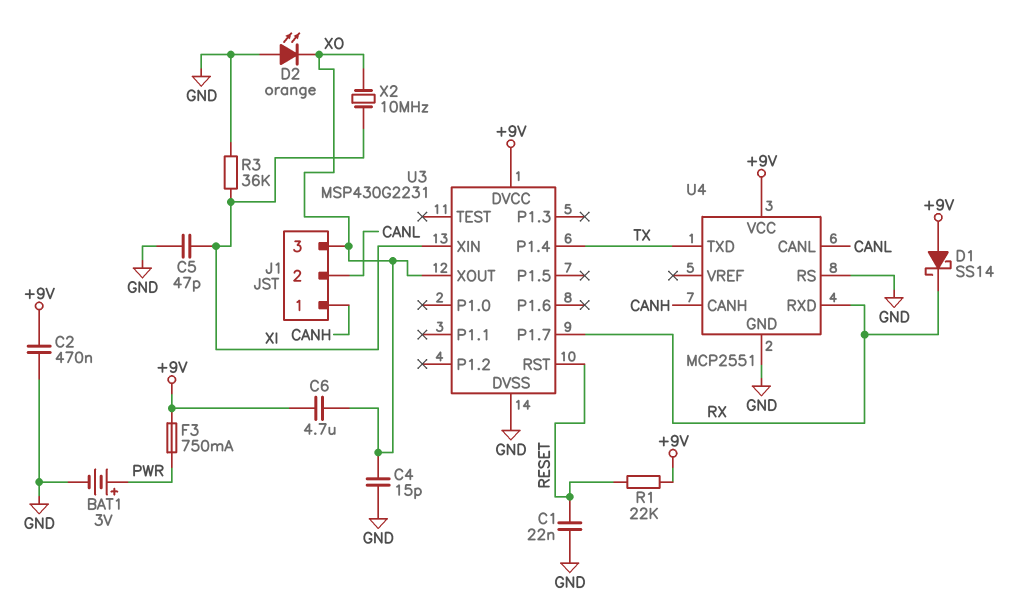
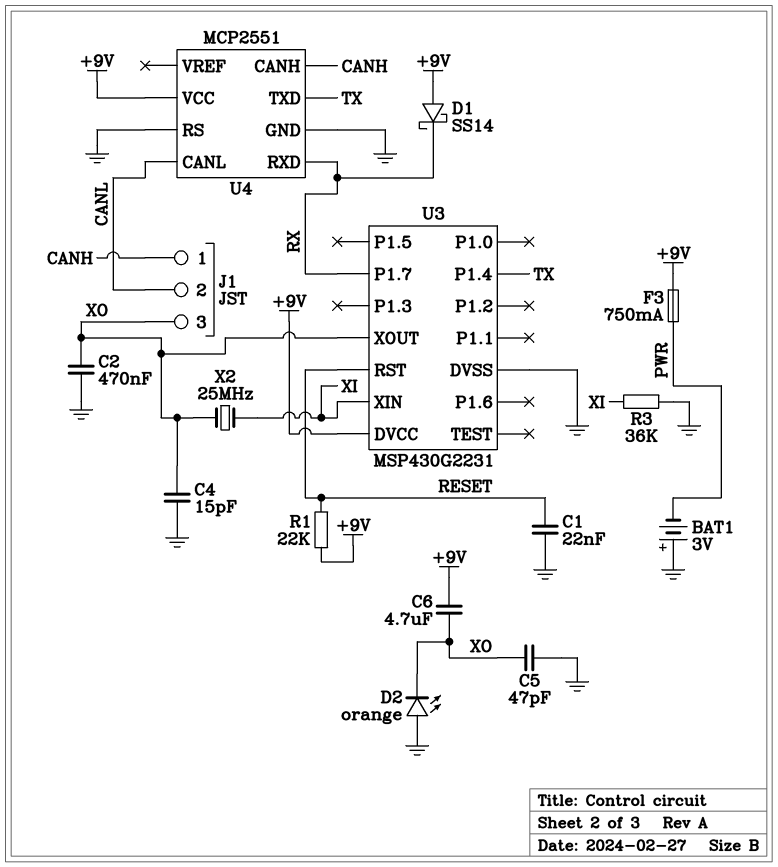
BAT1: 3V (plus PWR, minus GND) -> 3V (plus GND, minus PWR)
C2: 470nF (+9V, GND) -> 470nF (GND, XO)
C5: 47pF (GND, XI) -> 47pF (GND, XO)
X2: 10MHz (XI, XO) -> 25MHz (XI, XO)

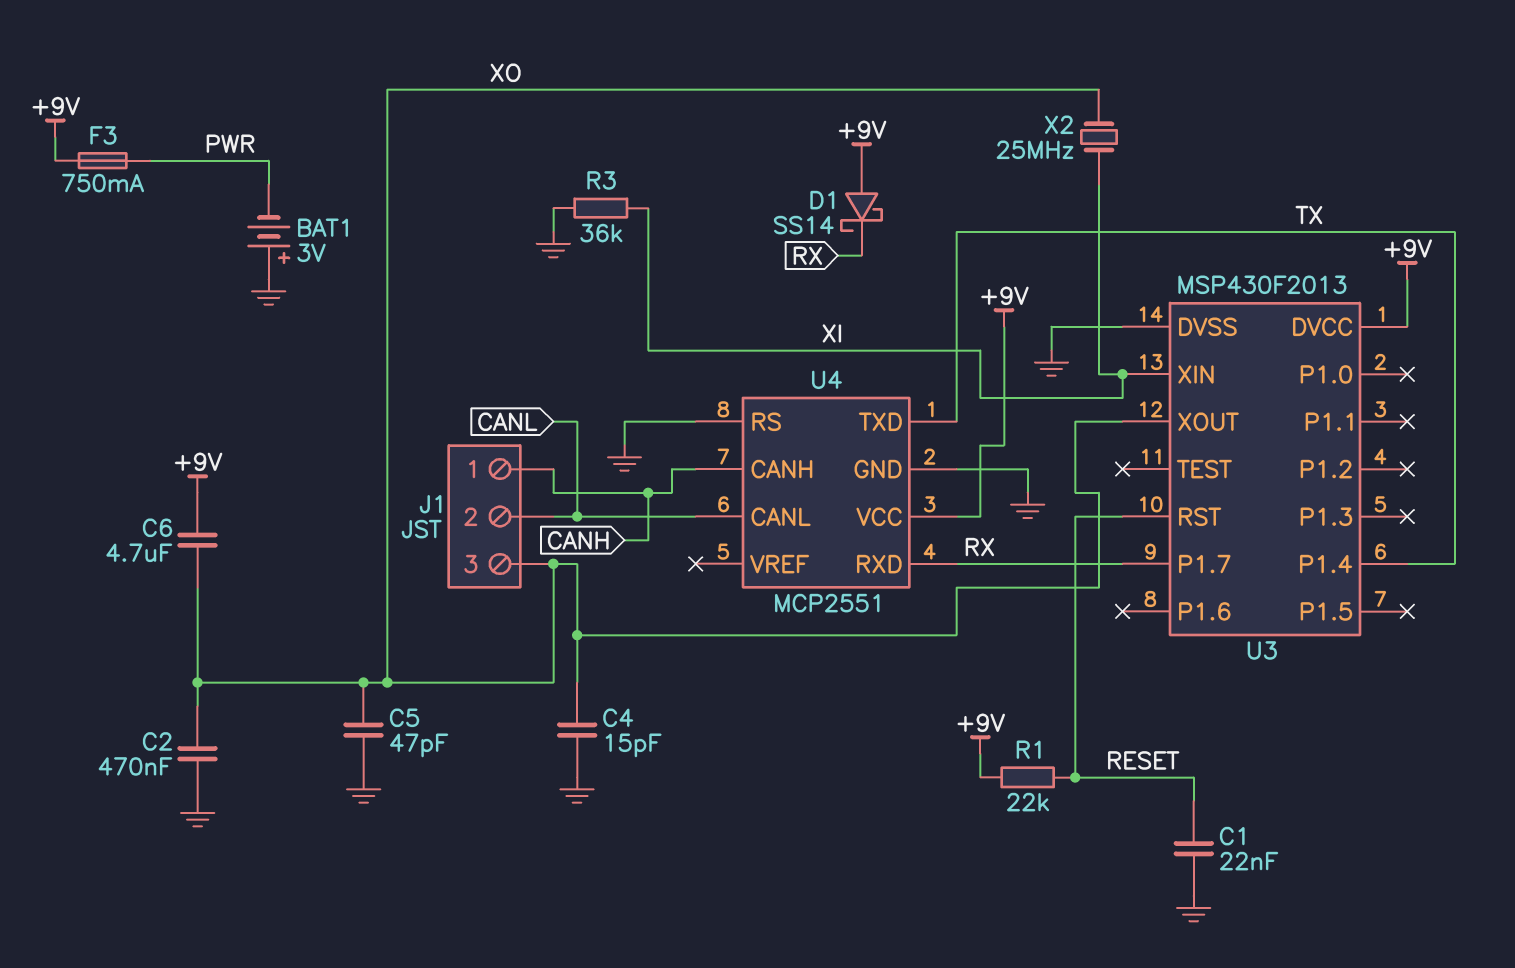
D2: LED orange (A GND, K XO) -> none
U3: MSP430G2231 -> MSP430F2013

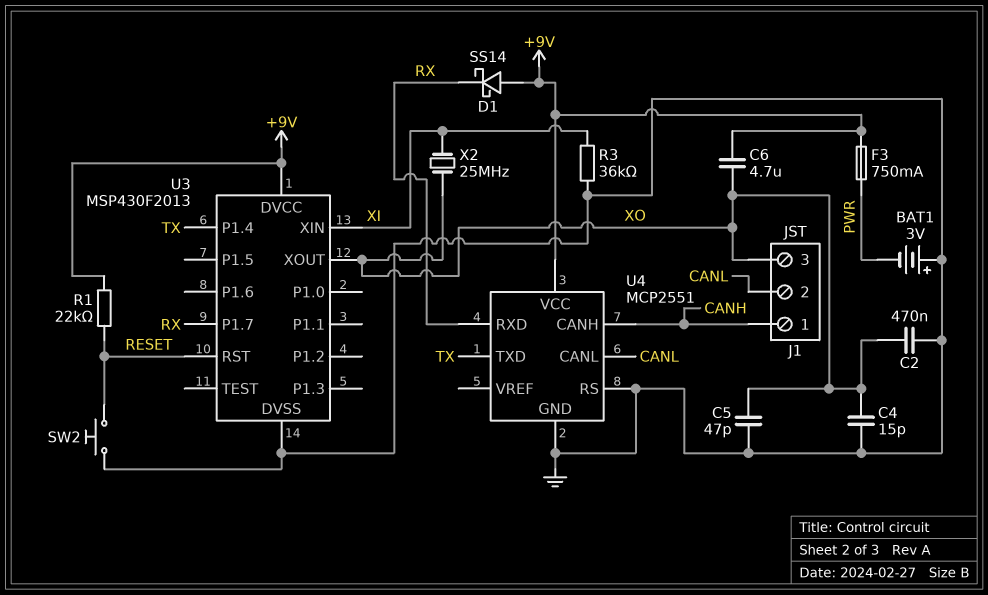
C1: 22nF (GND, RESET) -> none
SW2: none -> button (GND, RESET)

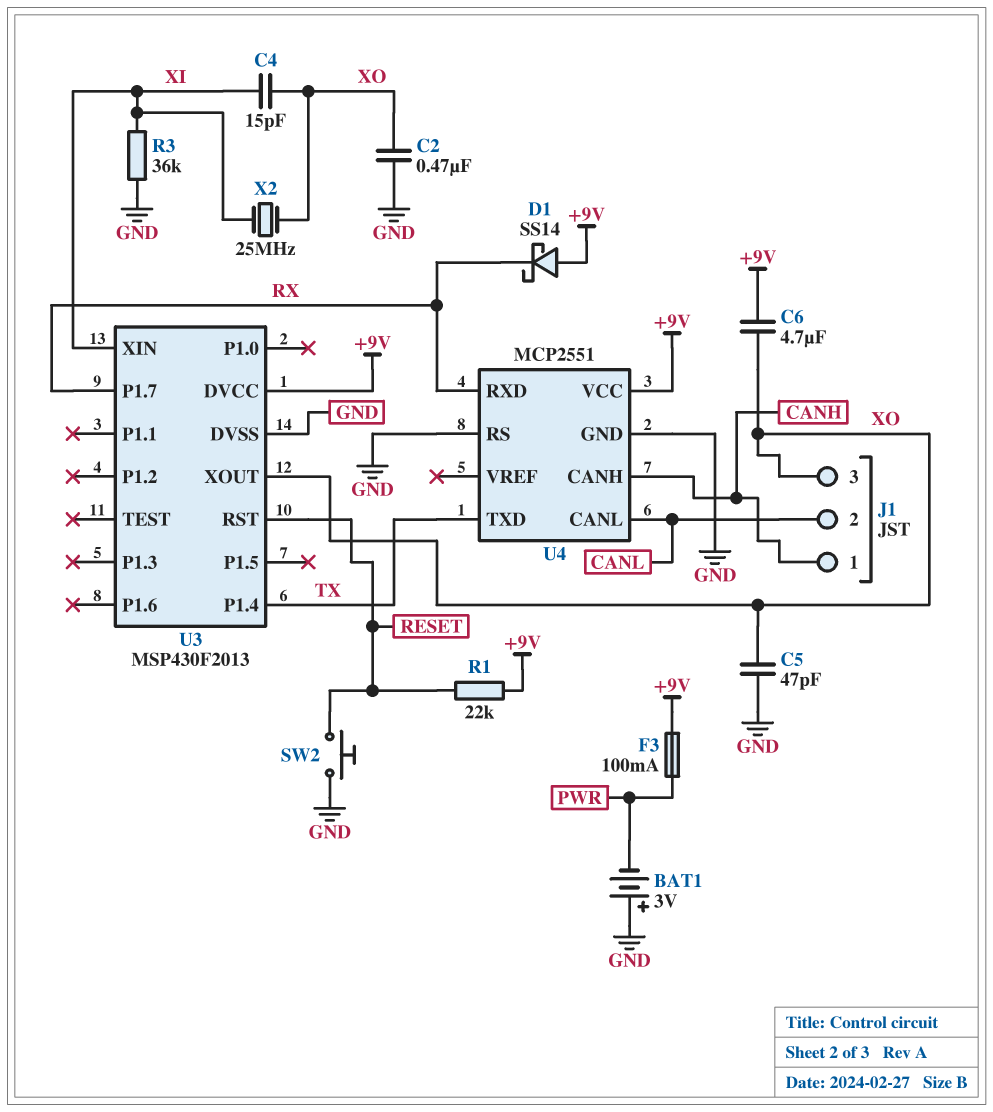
C4: 15pF (GND, XO) -> 15pF (XI, XO)
F3: 750mA (+9V, PWR) -> 100mA (+9V, PWR)

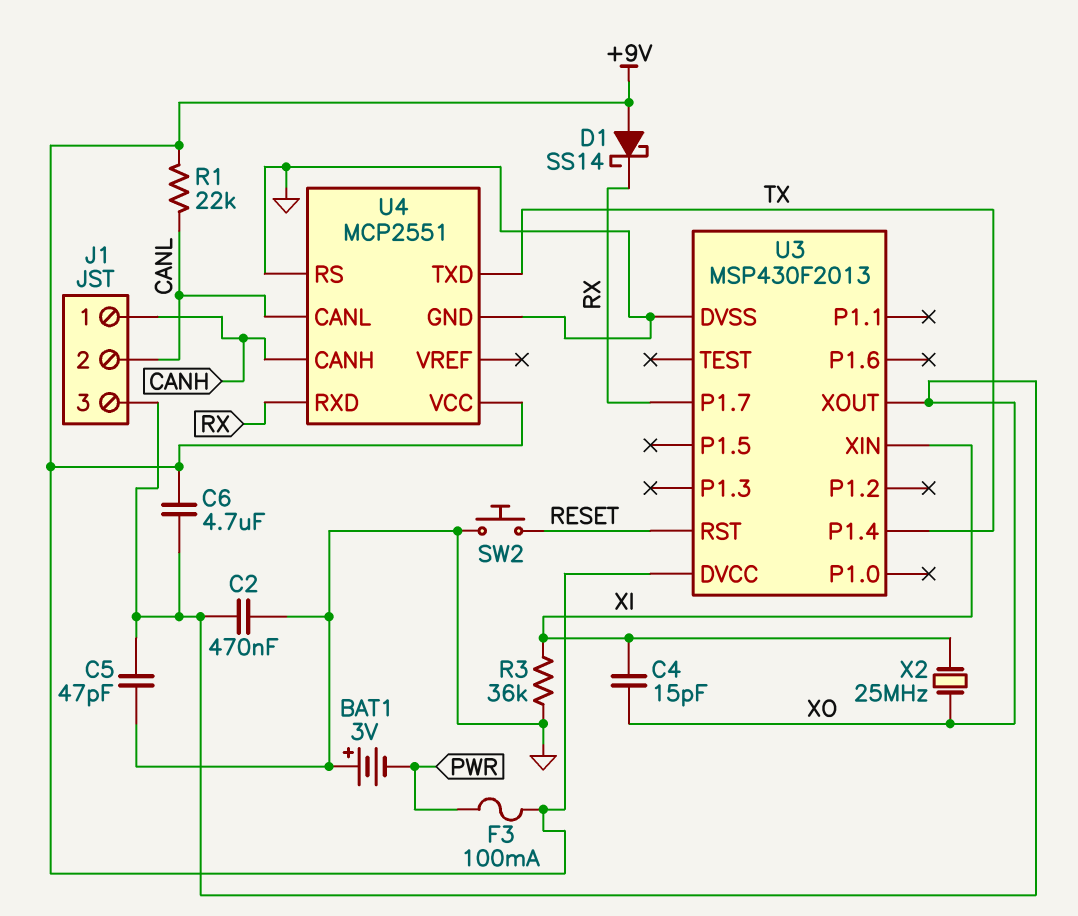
R1: 22k (+9V, RESET) -> 22k (+9V, CANL)

